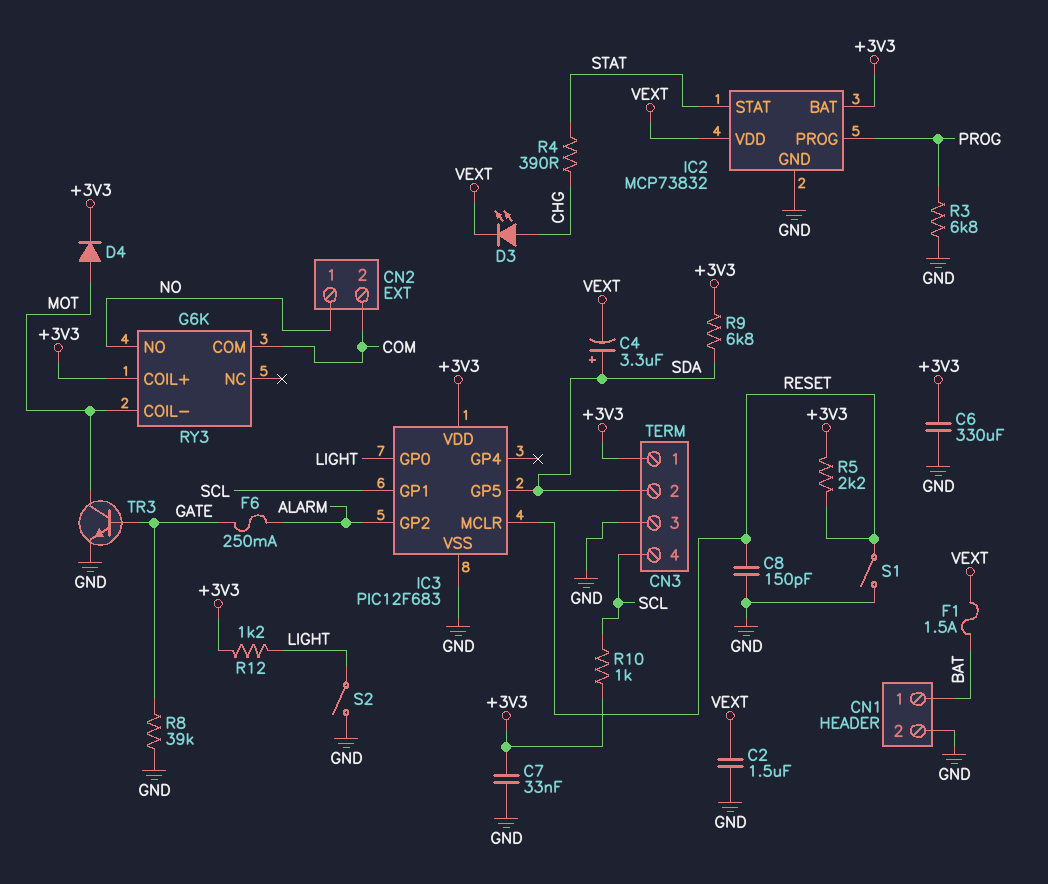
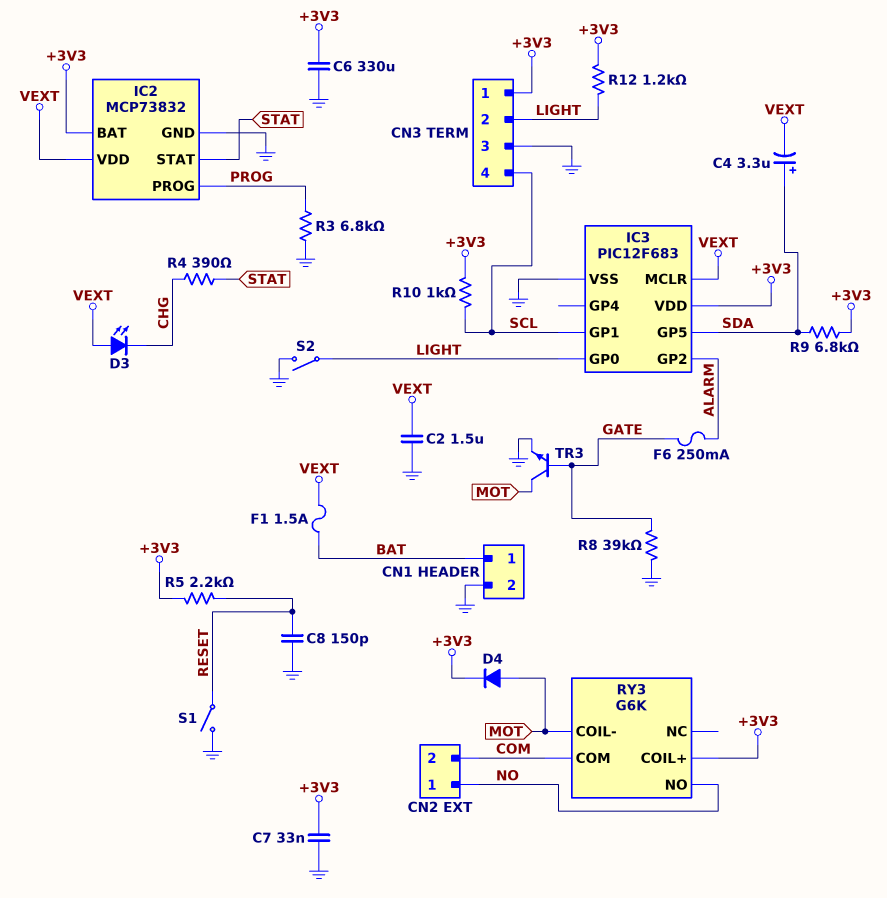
CN3 pin 2: SDA -> LIGHT
D3: LED (A CHG, K VEXT) -> LED (A VEXT, K CHG)
IC3 pin MCLR: RESET -> VEXT

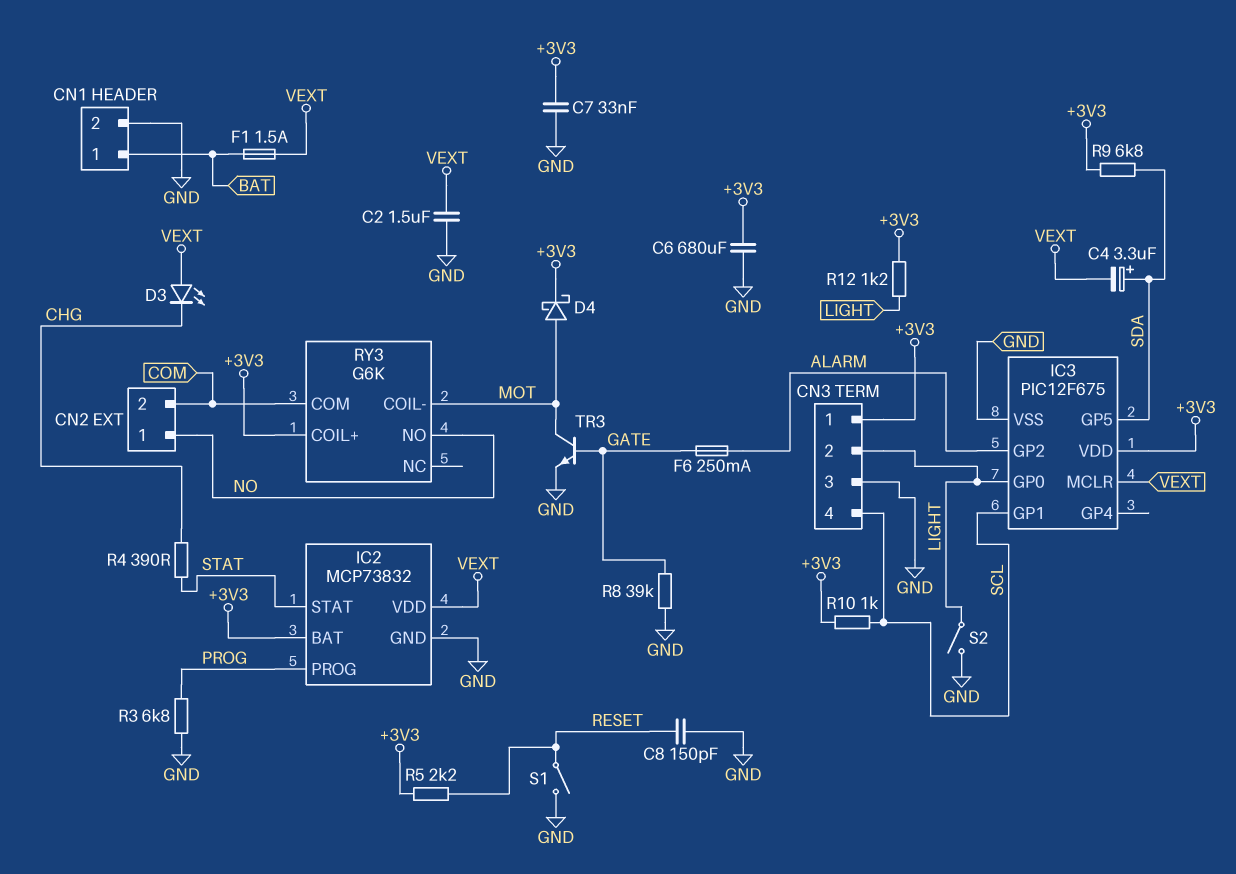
C6: 330uF (+3V3, GND) -> 680uF (+3V3, GND)
D4: diode (A MOT, K +3V3) -> schottky (A MOT, K +3V3)
IC3: PIC12F683 -> PIC12F675

